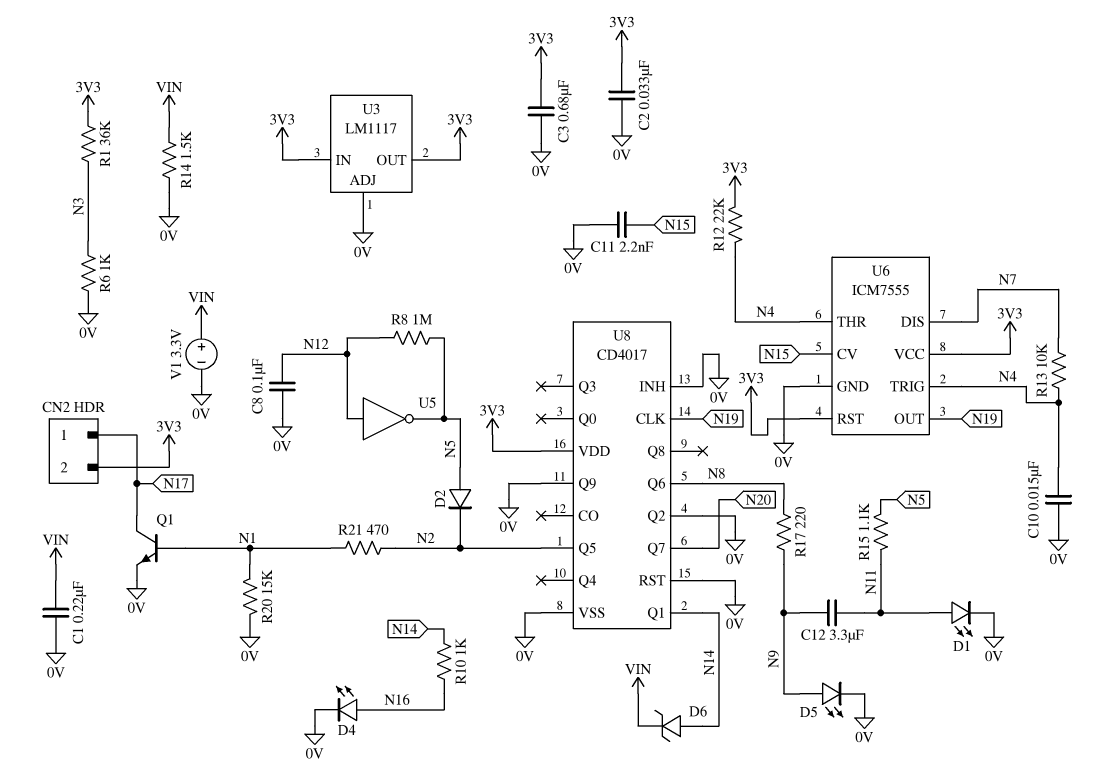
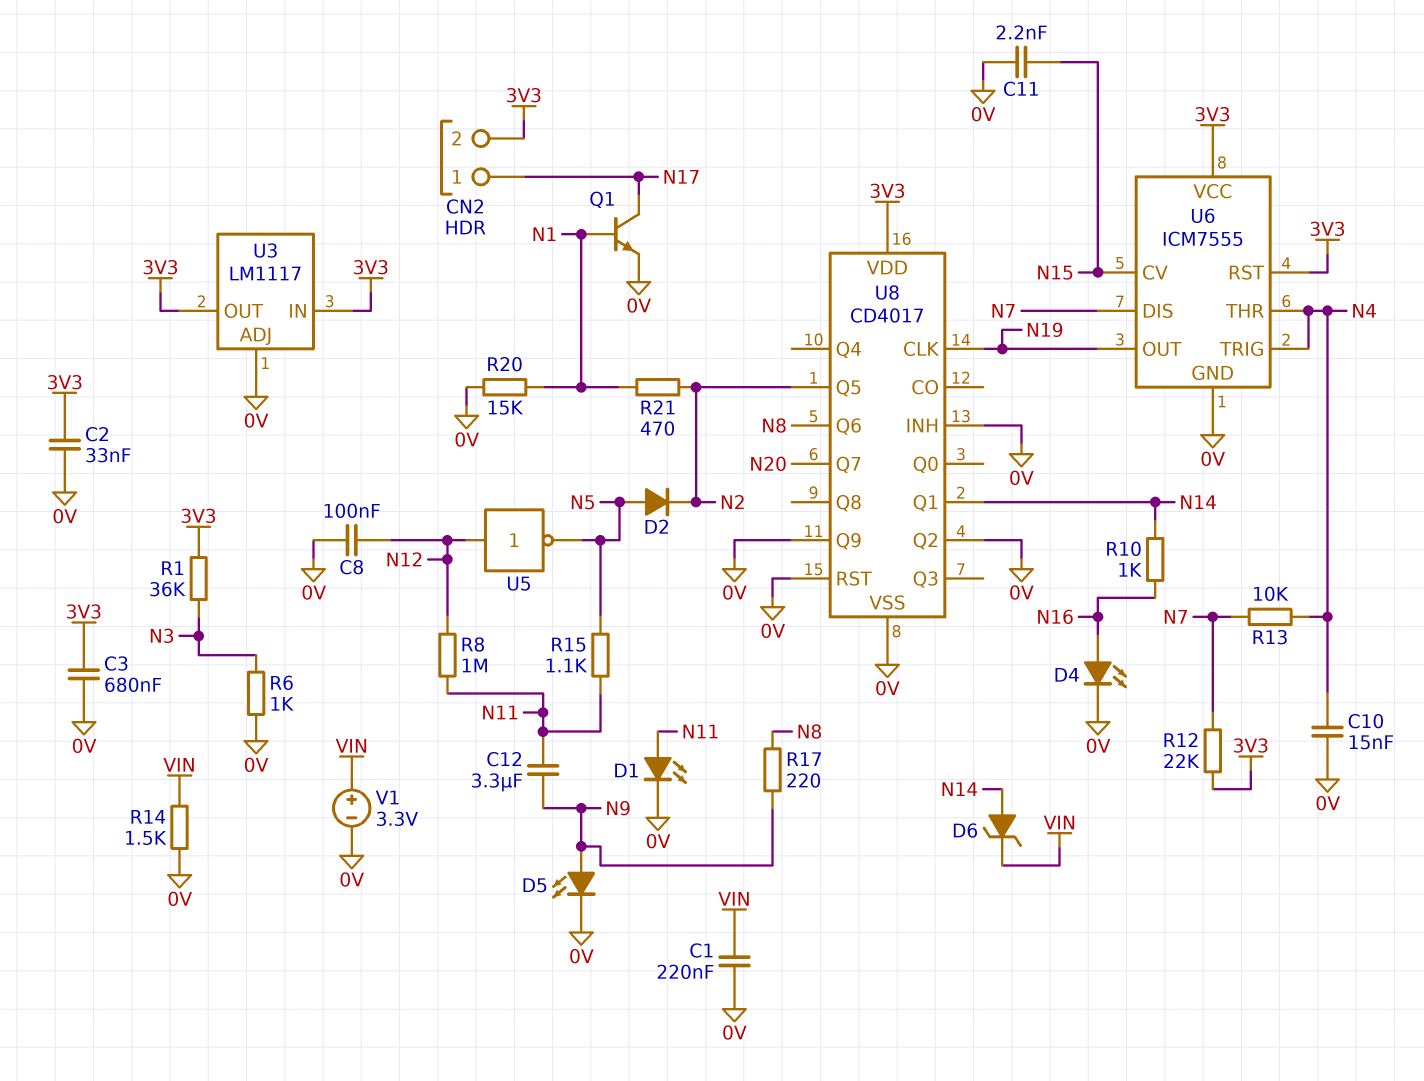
R8: 1M (N5, N12) -> 1M (N11, N12)
R12: 22k (3V3, N4) -> 22k (3V3, N7)

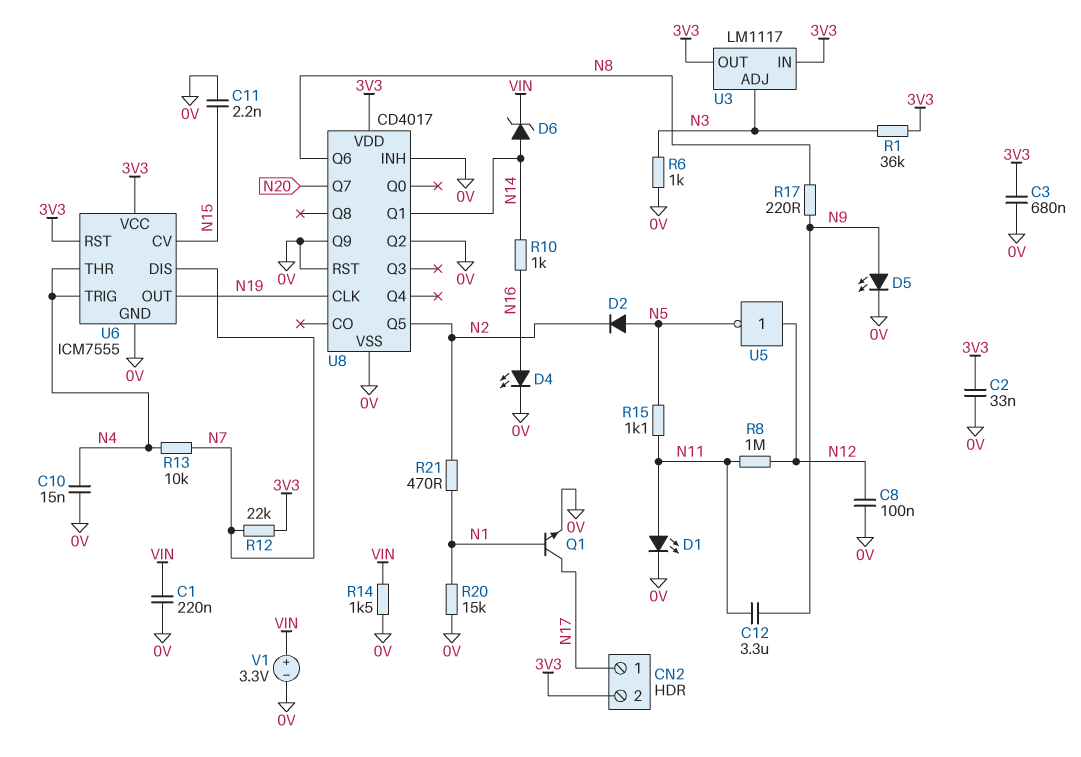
U3 pin ADJ: 0V -> N3

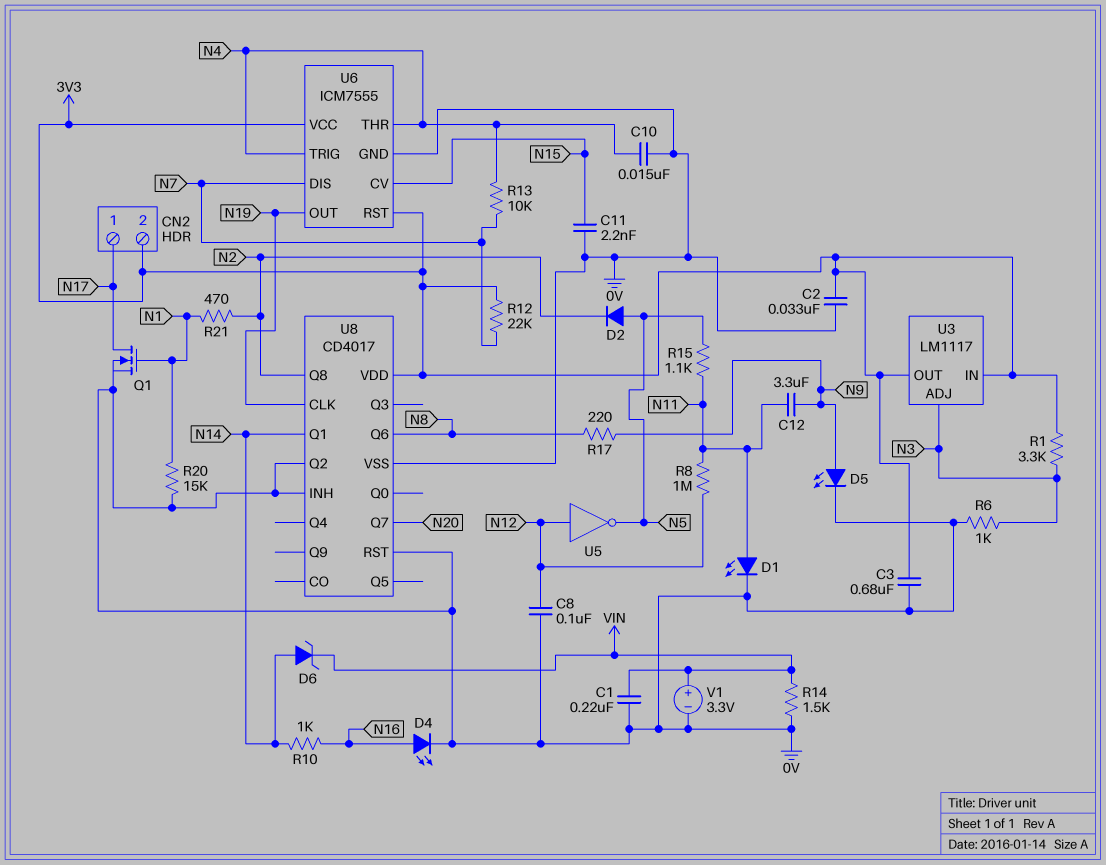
Q1: NPN (B N1, C N17, E 0V) -> NMOS (G N1, D N17, S 0V)
R1: 36k (3V3, N3) -> 3.3k (3V3, N3)
U8 pin Q5: N2 -> none
U8 pin Q8: none -> N2
U8 pin Q9: 0V -> none

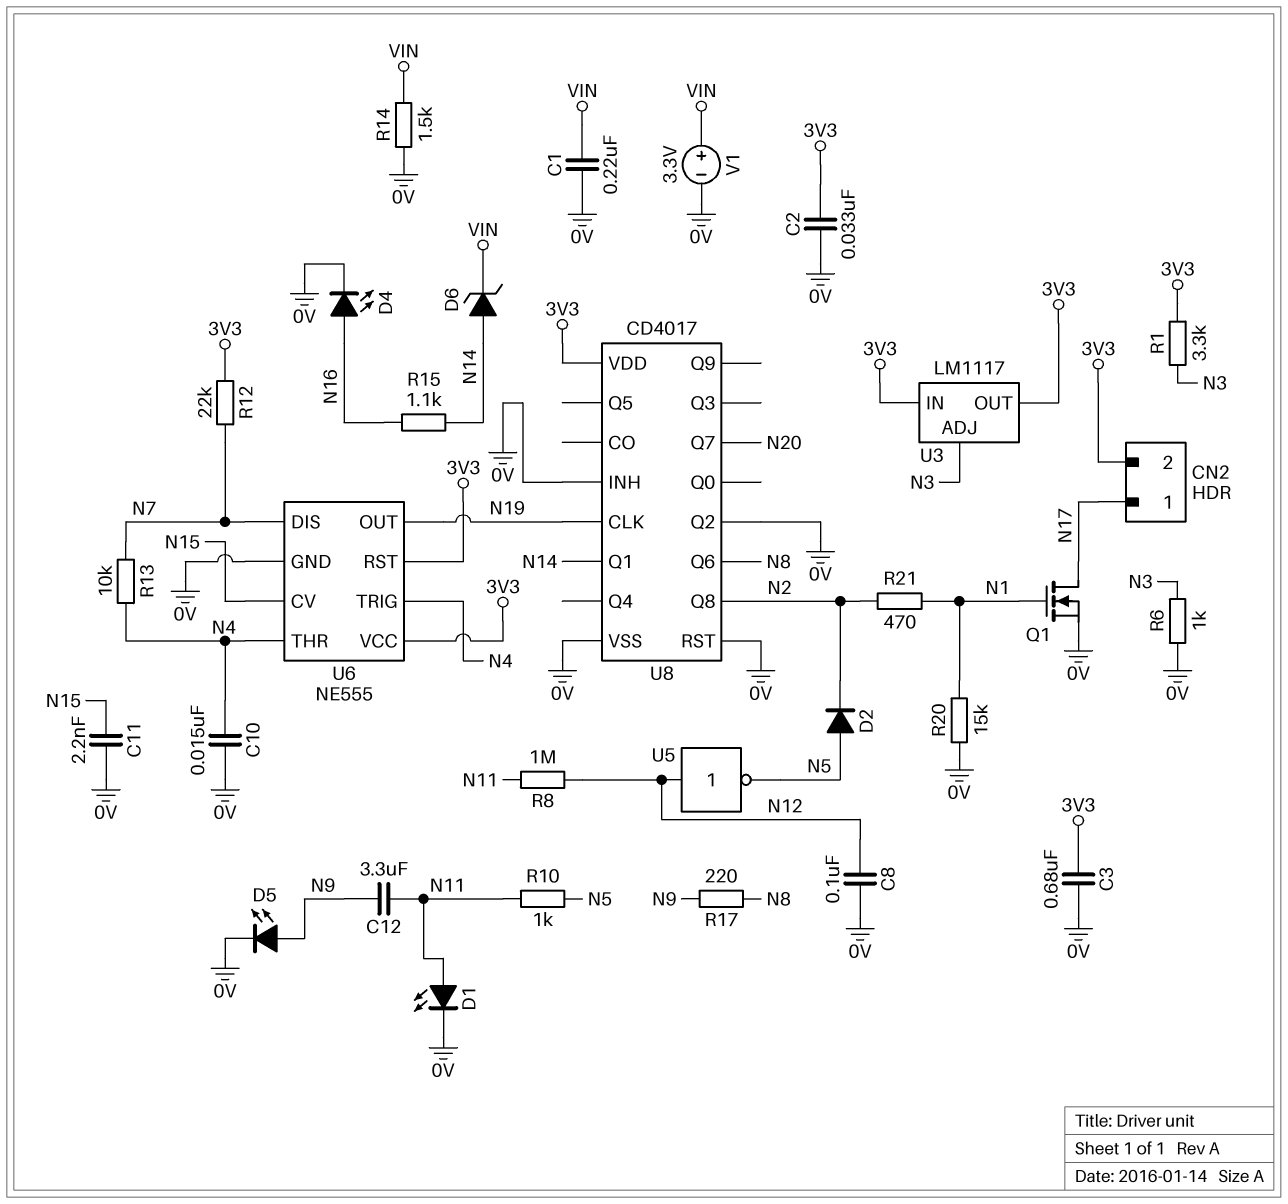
R10: 1k (N14, N16) -> 1k (N5, N11)
R15: 1.1k (N5, N11) -> 1.1k (N14, N16)
U6: ICM7555 -> NE555

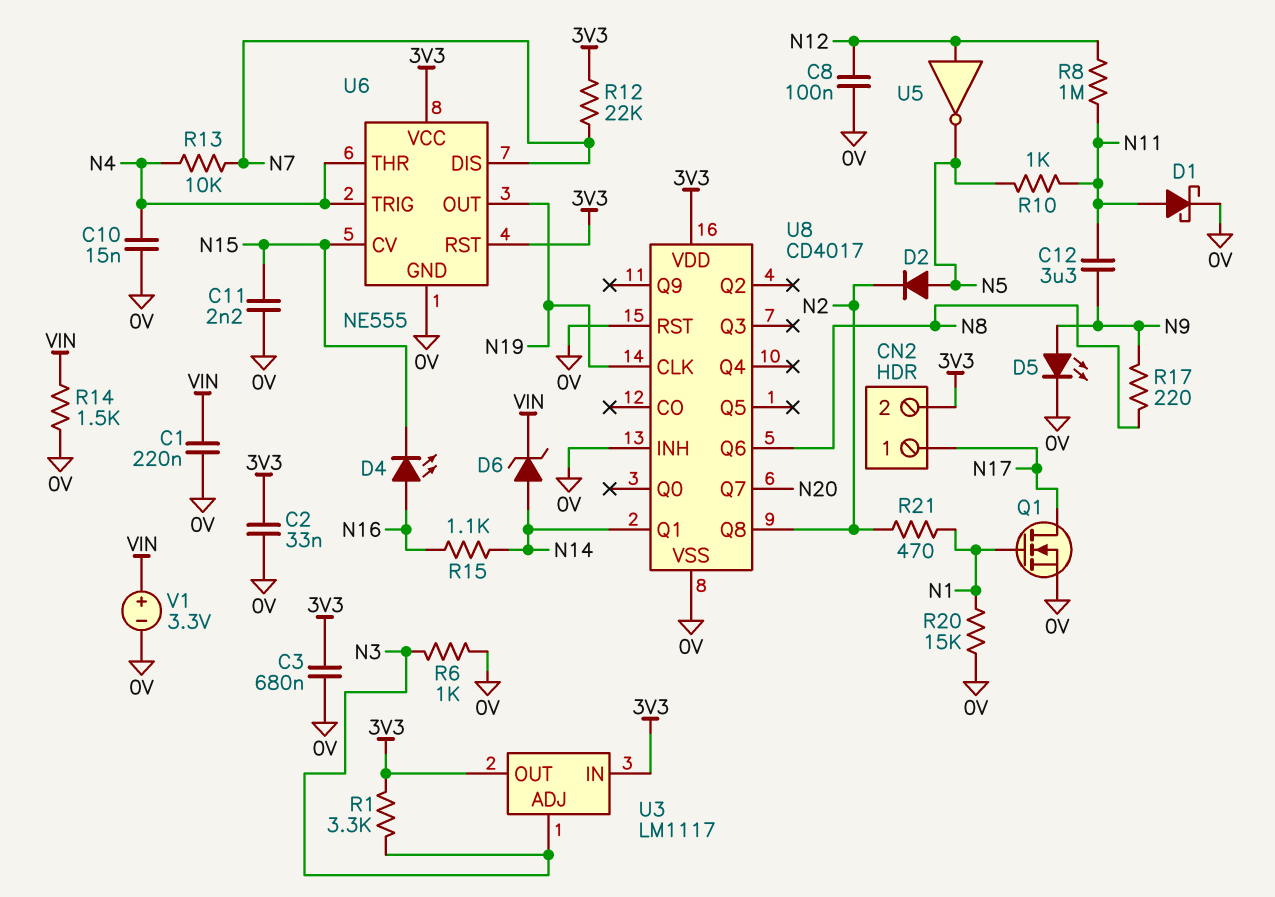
D1: LED (A N11, K 0V) -> schottky (A N11, K 0V)
D4: LED (A N16, K 0V) -> LED (A N16, K N15)
U8 pin Q2: 0V -> none

